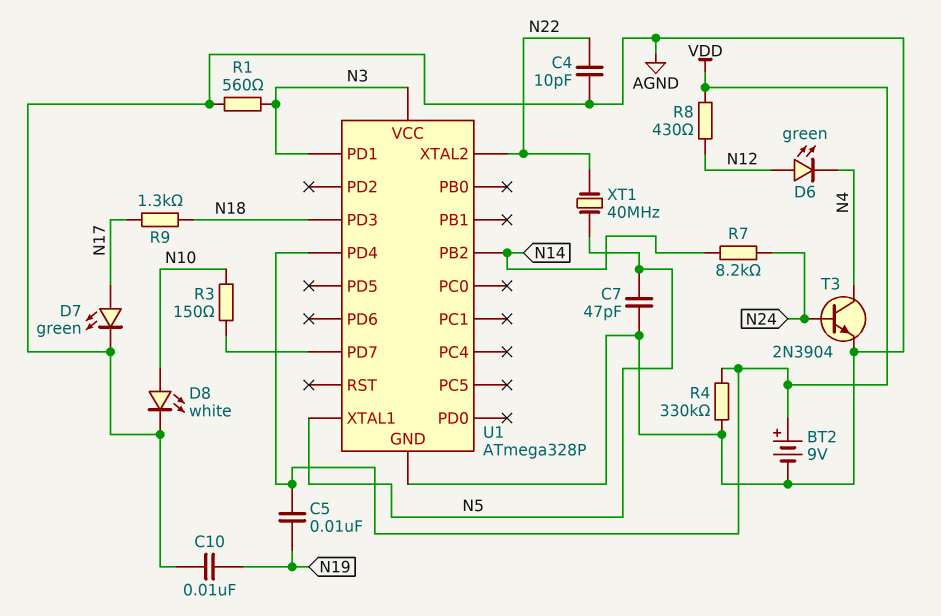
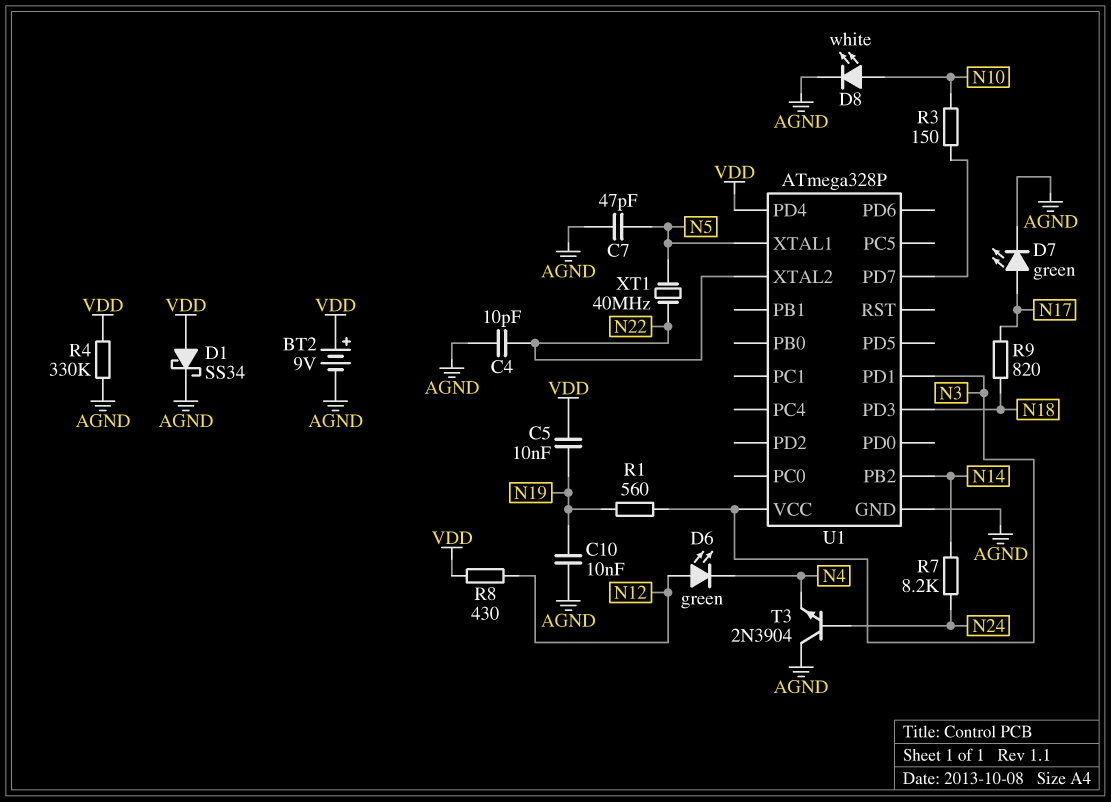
D1: none -> schottky SS34 (A VDD, K AGND)
R1: 560 (AGND, N3) -> 560 (N3, N19)
R9: 1.3k (N17, N18) -> 820 (N17, N18)
T3: NPN 2N3904 (B N24, C N4, E AGND) -> NPN 2N3904 (B N24, C AGND, E N4)

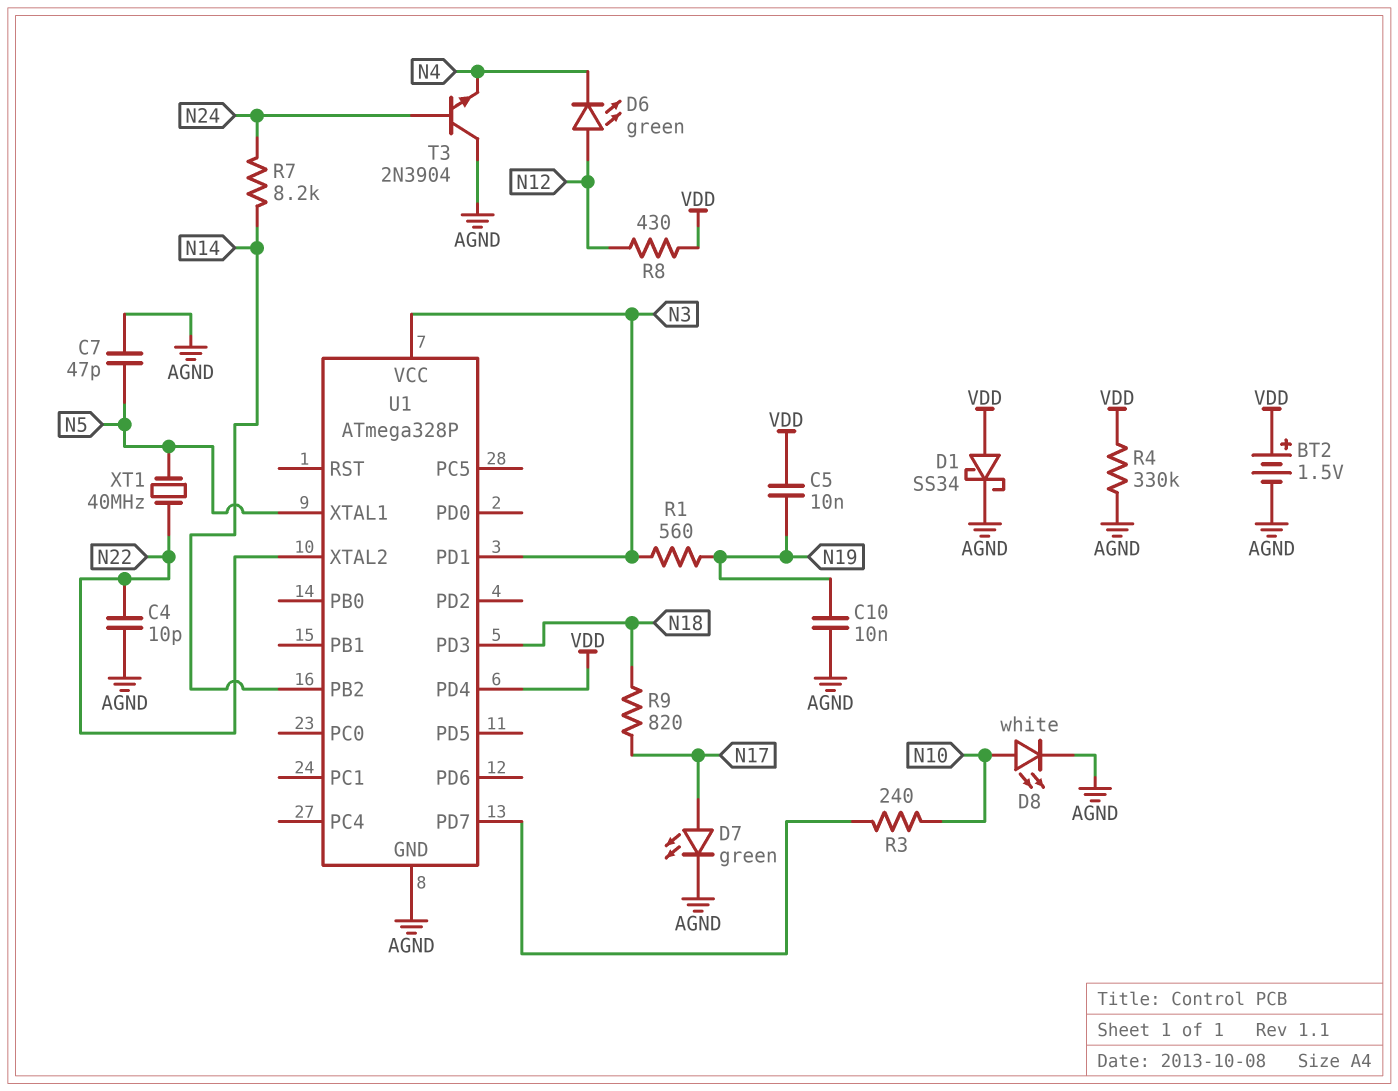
BT2: 9V (plus VDD, minus AGND) -> 1.5V (plus VDD, minus AGND)
R3: 150 (N10, U1/PD7) -> 240 (N10, U1/PD7)

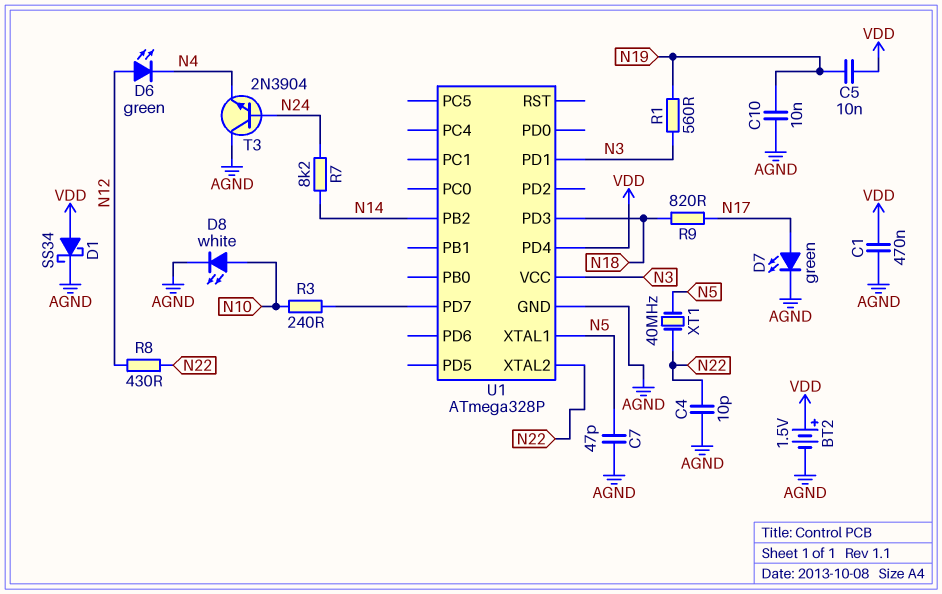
C1: none -> 470nF (AGND, VDD)
R4: 330k (AGND, VDD) -> none
R8: 430 (N12, VDD) -> 430 (N12, N22)

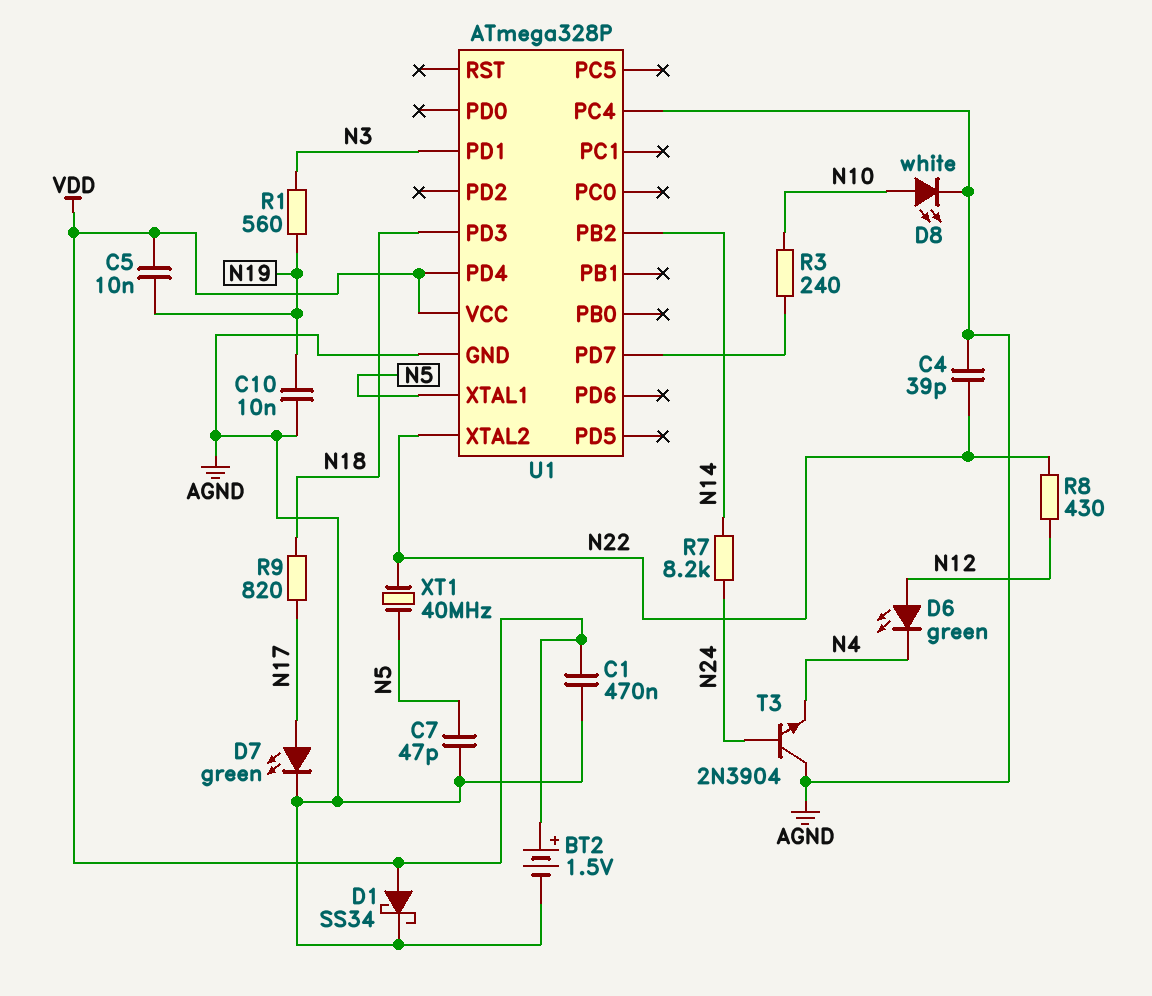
C4: 10pF (AGND, N22) -> 39pF (AGND, N22)
U1 pin PC4: none -> AGND
U1 pin VCC: N3 -> VDD

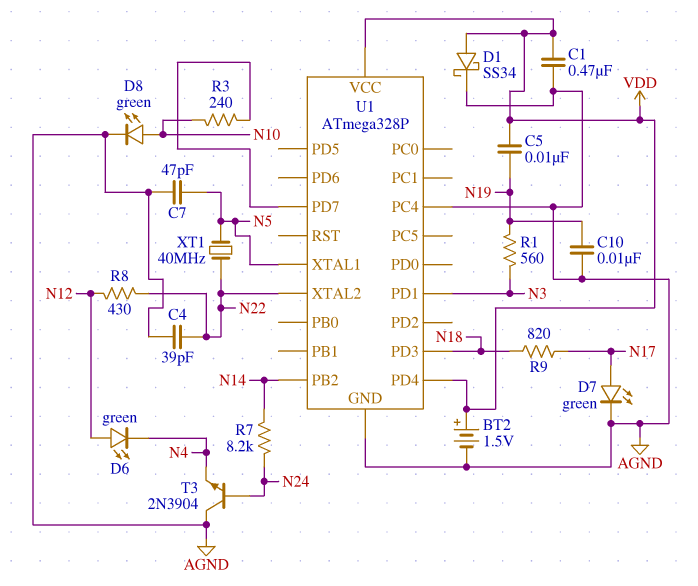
D8: LED white (A N10, K AGND) -> LED green (A N10, K AGND)

